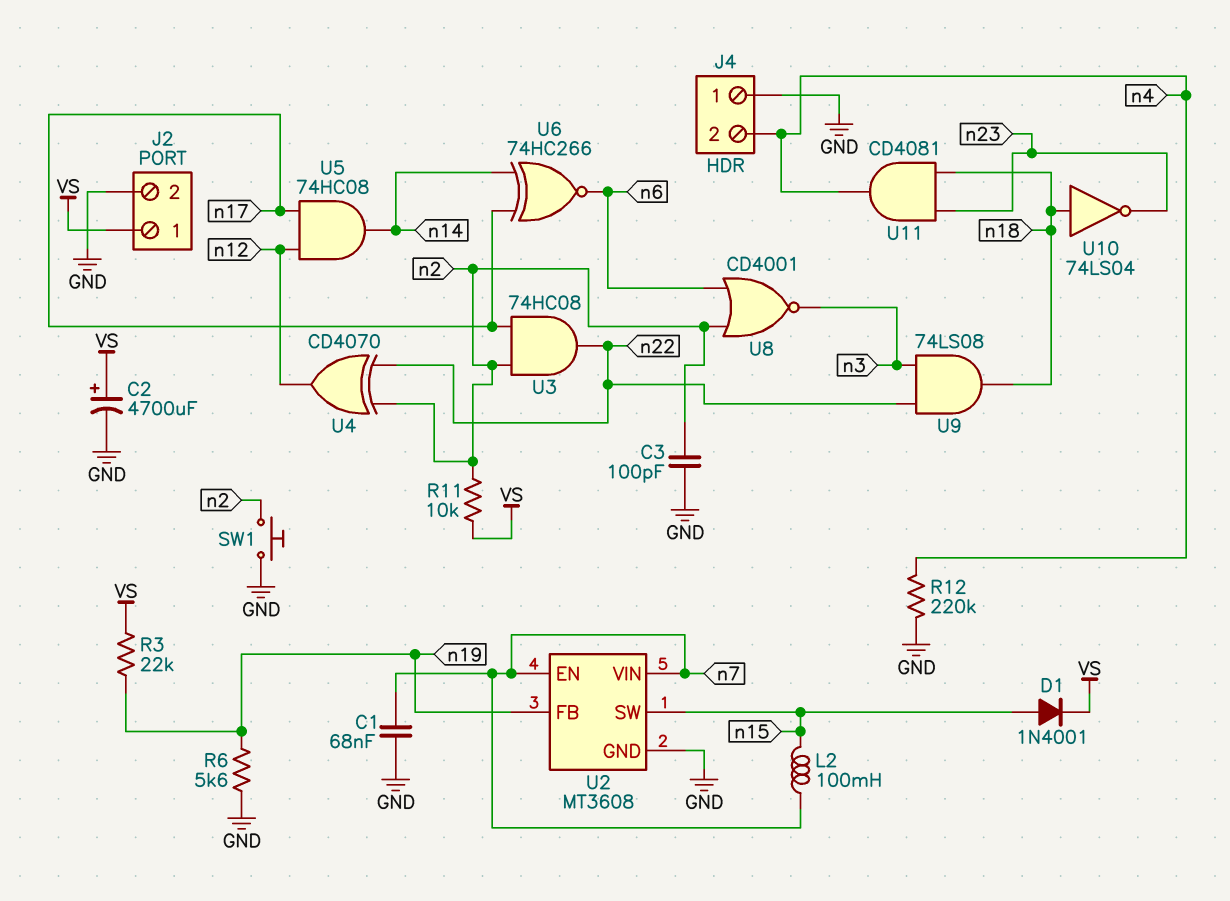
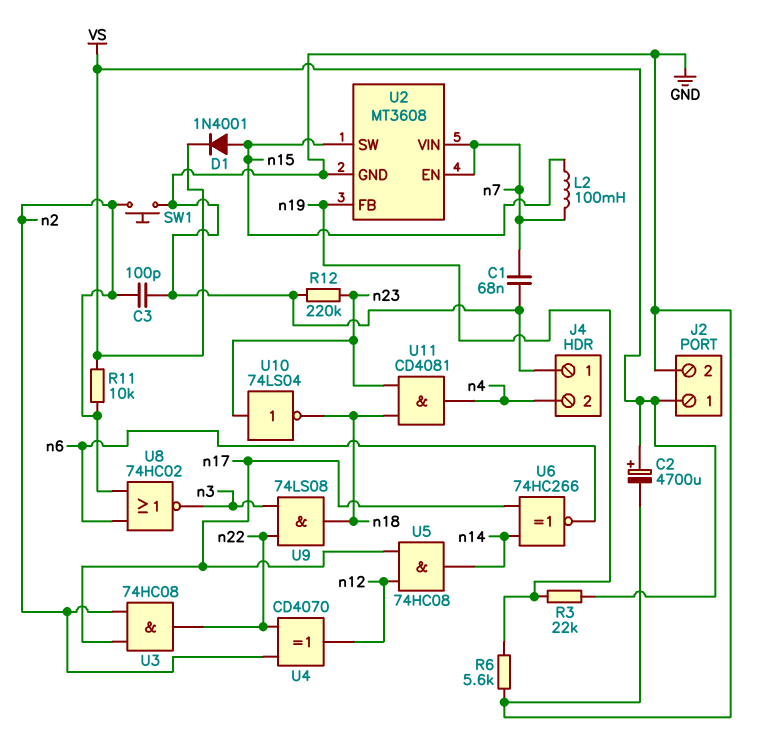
R12: 220k (GND, n4) -> 220k (GND, n23)
U8: NOR CD4001 (in n2, in n6, out n3) -> NOR 74HC02 (in n2, in n6, out n3)
U10: NOT 74LS04 (in n18, out n23) -> NOT 74LS04 (in n23, out n18)

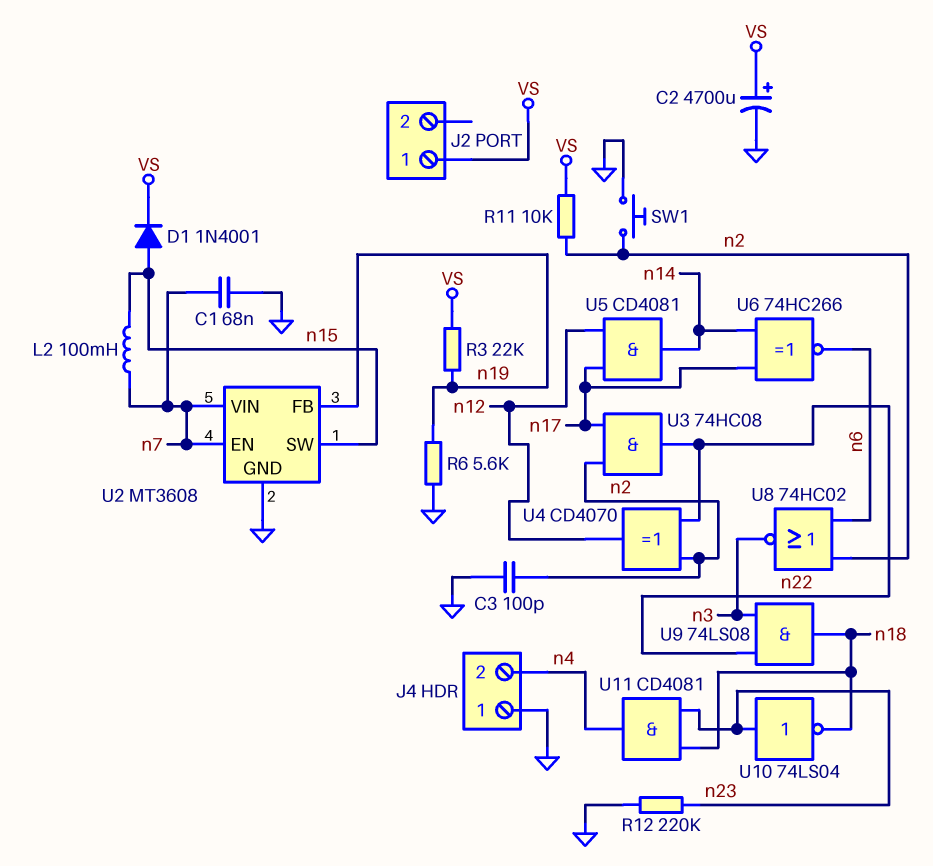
J2 pin 2: GND -> none
U5: AND 74HC08 (in n12, in n17, out n14) -> AND CD4081 (in n12, in n17, out n14)

